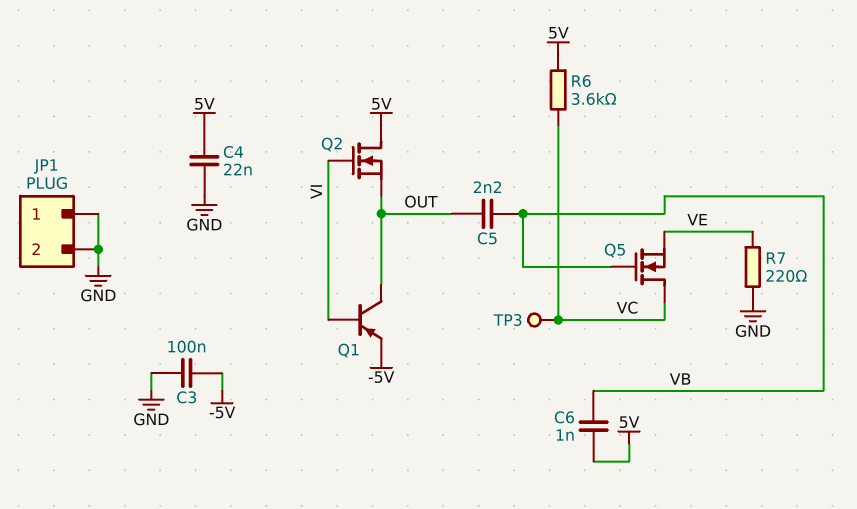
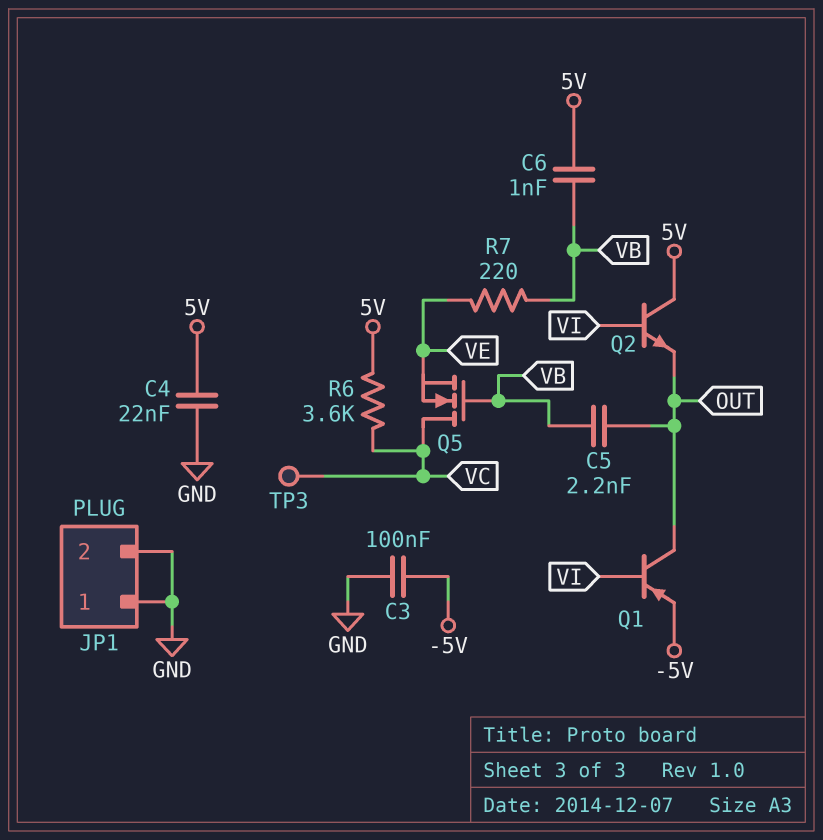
Q2: NMOS (G VI, D 5V, S OUT) -> NPN (B VI, C 5V, E OUT)
R7: 220 (GND, VE) -> 220 (VB, VE)

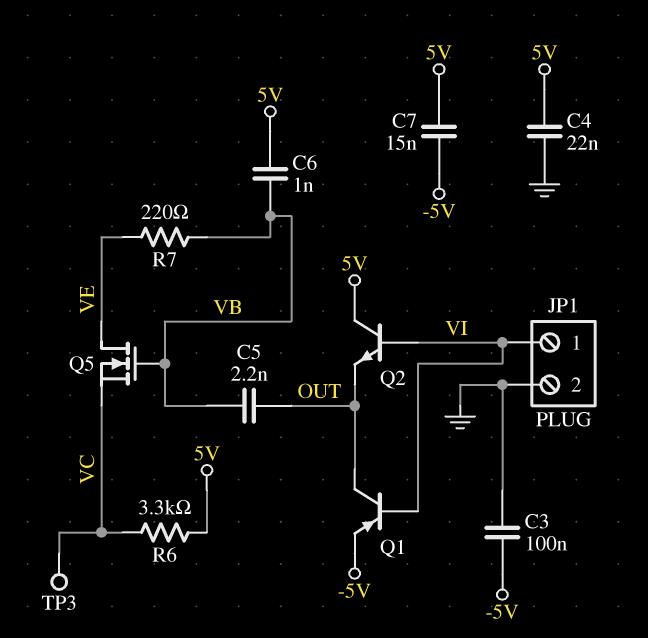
C7: none -> 15nF (-5V, 5V)
JP1 pin 1: GND -> VI
Q5: NMOS (G VB, D VC, S VE) -> NMOS (G VB, D VE, S VC)
R6: 3.6k (5V, VC) -> 3.3k (5V, VC)

